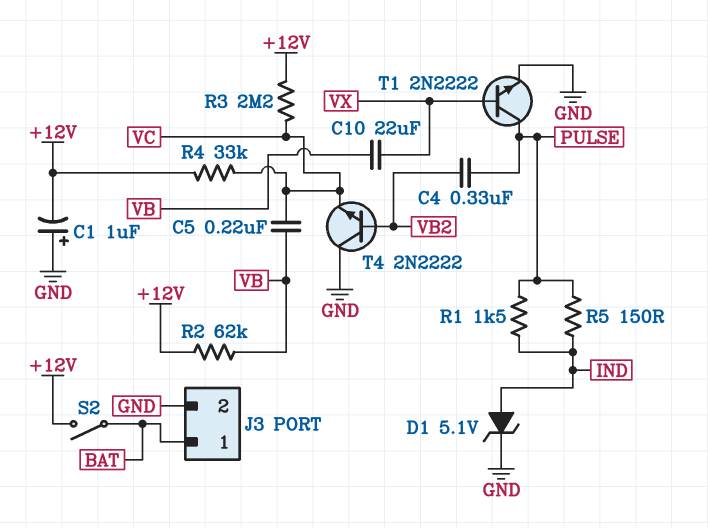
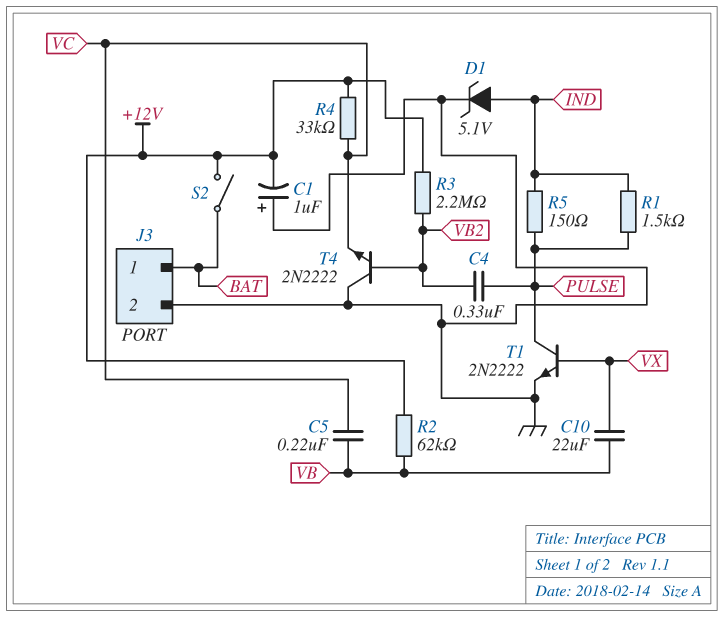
R3: 2.2M (+12V, VC) -> 2.2M (+12V, VB2)

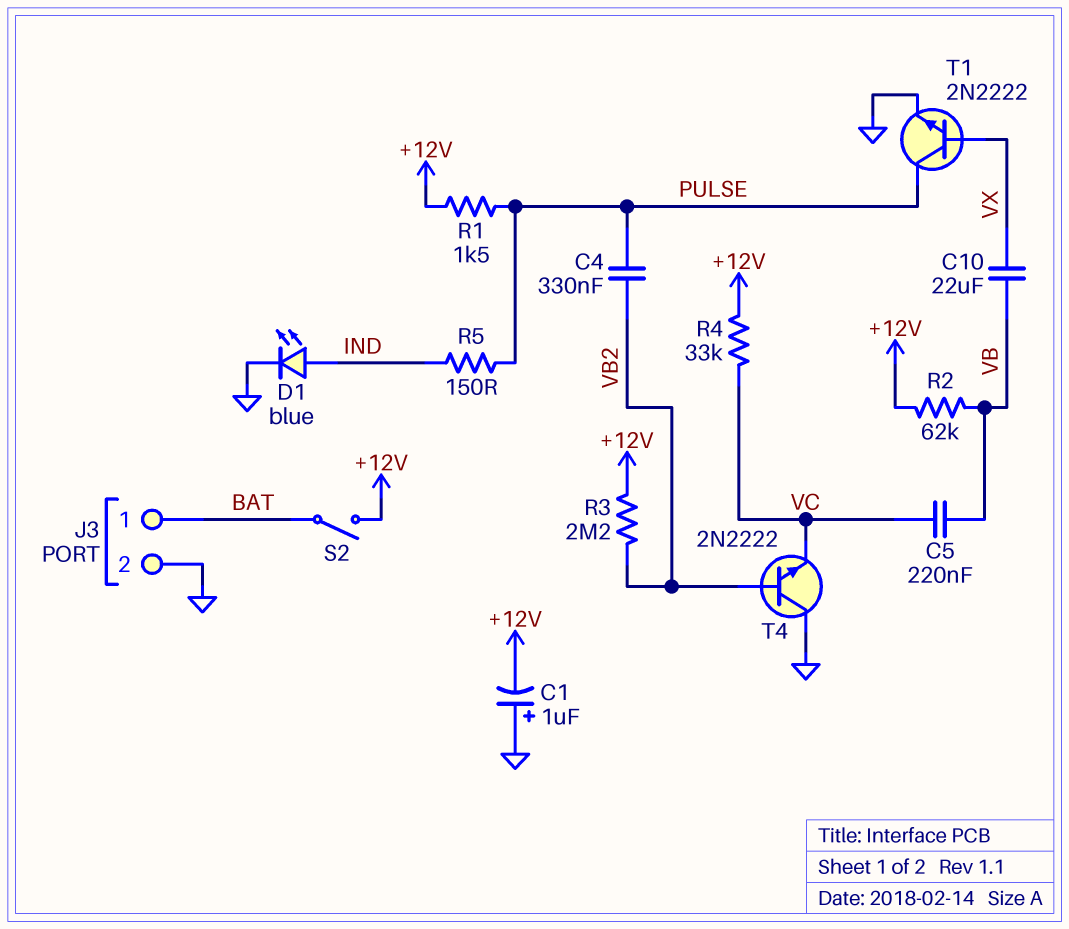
D1: zener 5.1V (A IND, K GND) -> LED blue (A IND, K GND)
R1: 1.5k (IND, PULSE) -> 1.5k (+12V, PULSE)

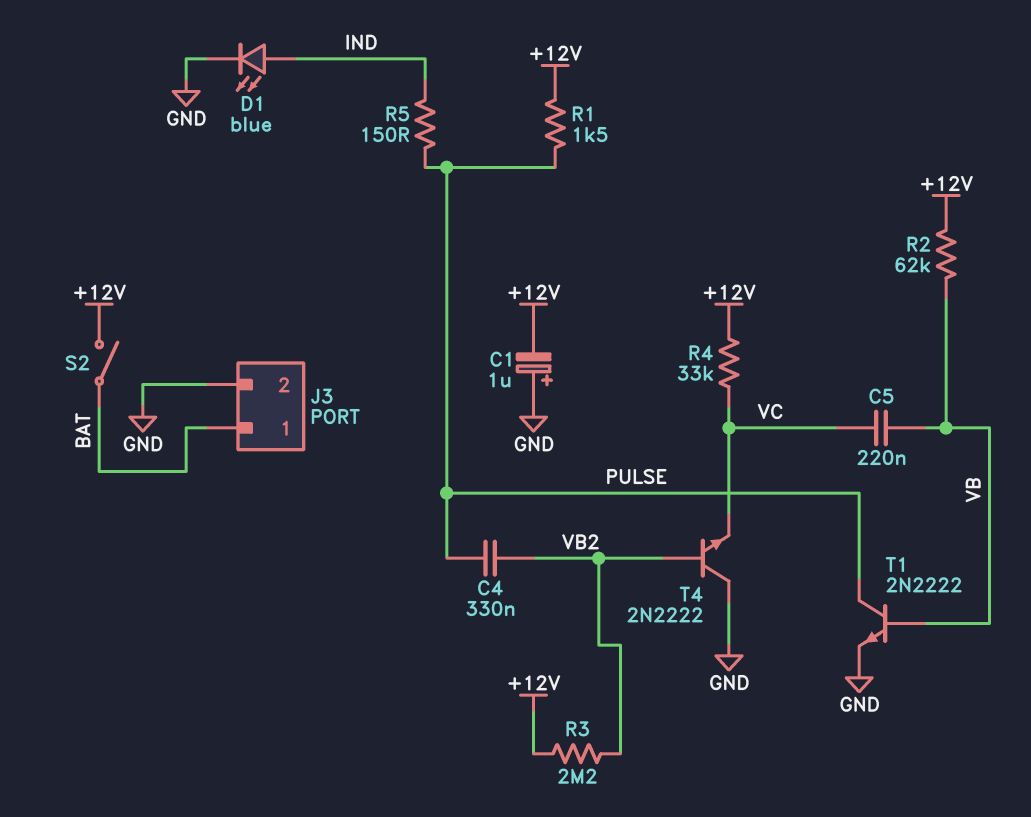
C10: 22uF (VB, VX) -> none
T1: NPN 2N2222 (B VX, C PULSE, E GND) -> NPN 2N2222 (B VB, C PULSE, E GND)

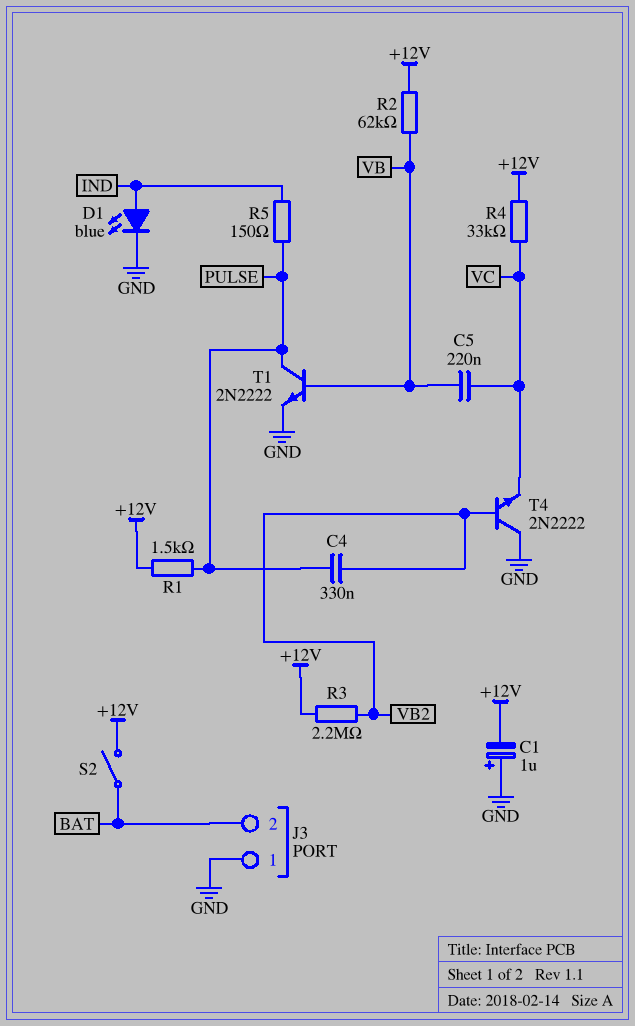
J3 pin 1: BAT -> GND
J3 pin 2: GND -> BAT

